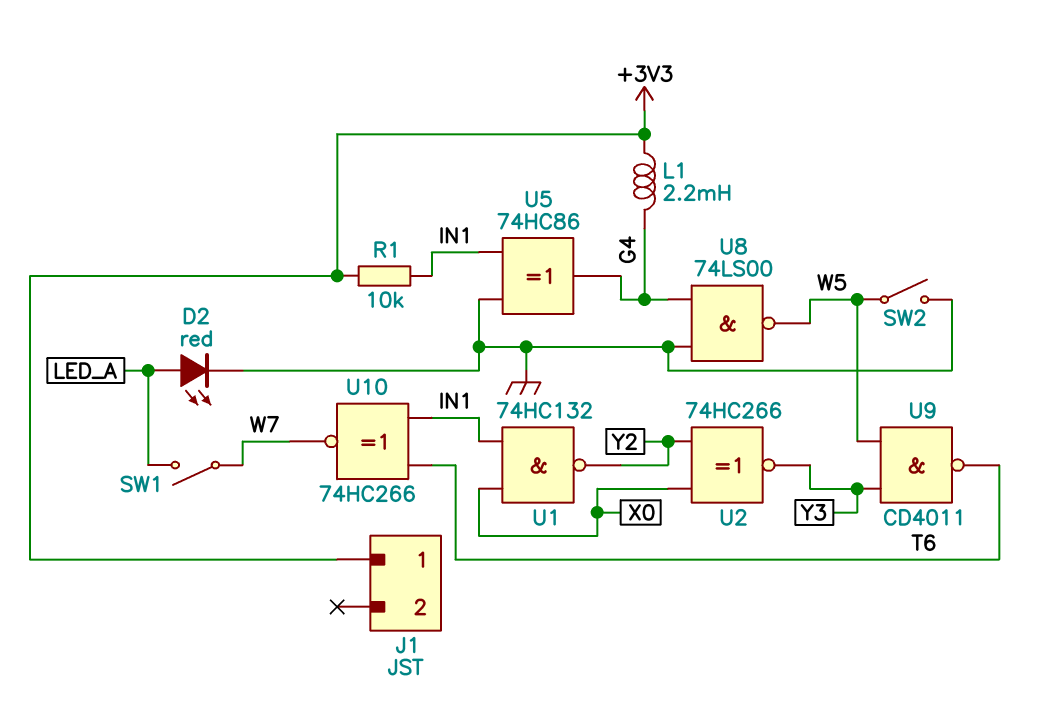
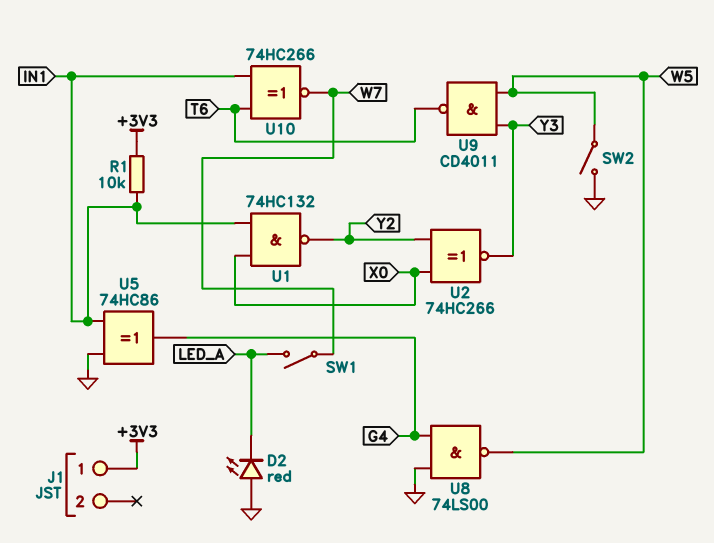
D2: LED red (A LED_A, K GND) -> LED red (A GND, K LED_A)
L1: 2.2mH (+3V3, G4) -> none

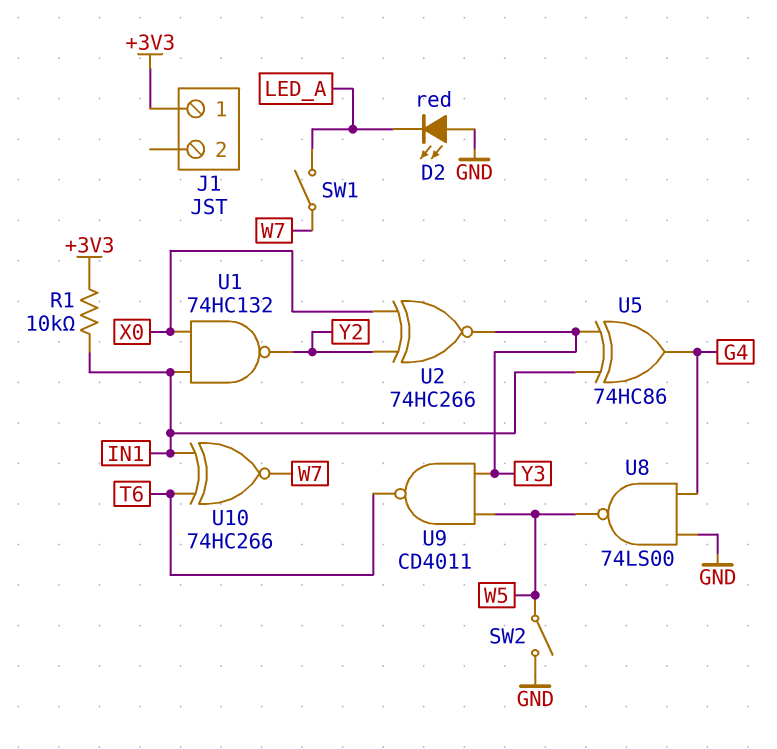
U5: XOR 74HC86 (in GND, in IN1, out G4) -> XOR 74HC86 (in IN1, in Y3, out G4)

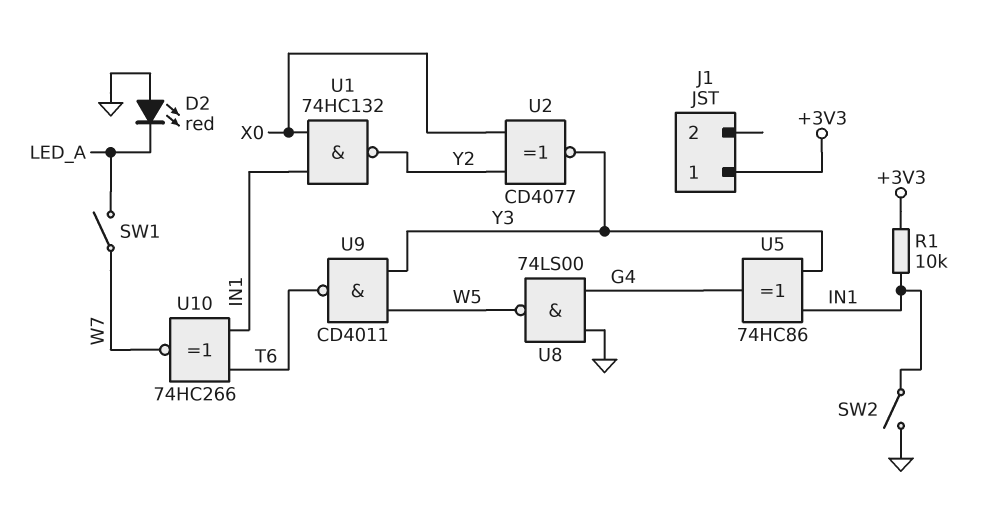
SW2: switch (GND, W5) -> switch (GND, IN1)
U2: XNOR 74HC266 (in X0, in Y2, out Y3) -> XNOR CD4077 (in X0, in Y2, out Y3)

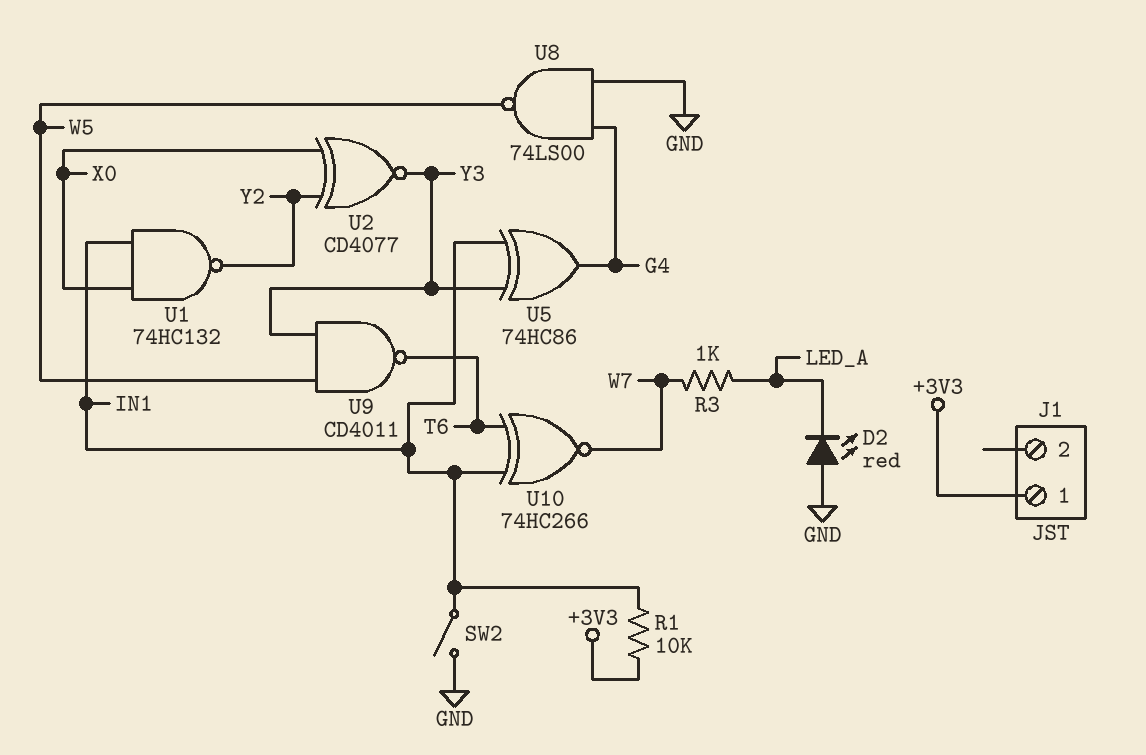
R3: none -> 1k (LED_A, W7)
SW1: switch (LED_A, W7) -> none

